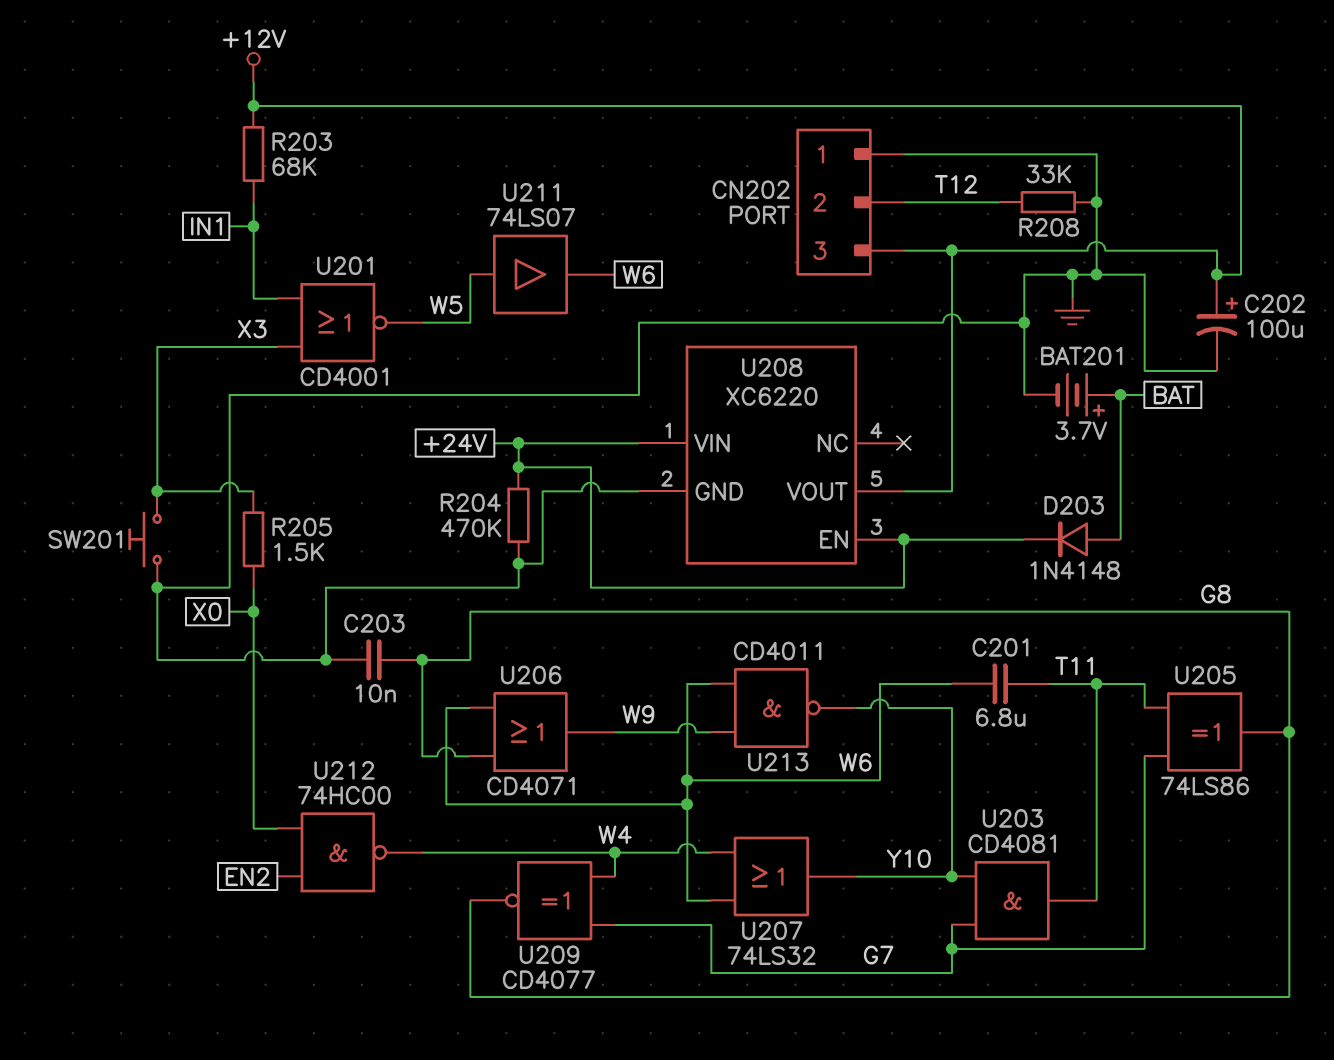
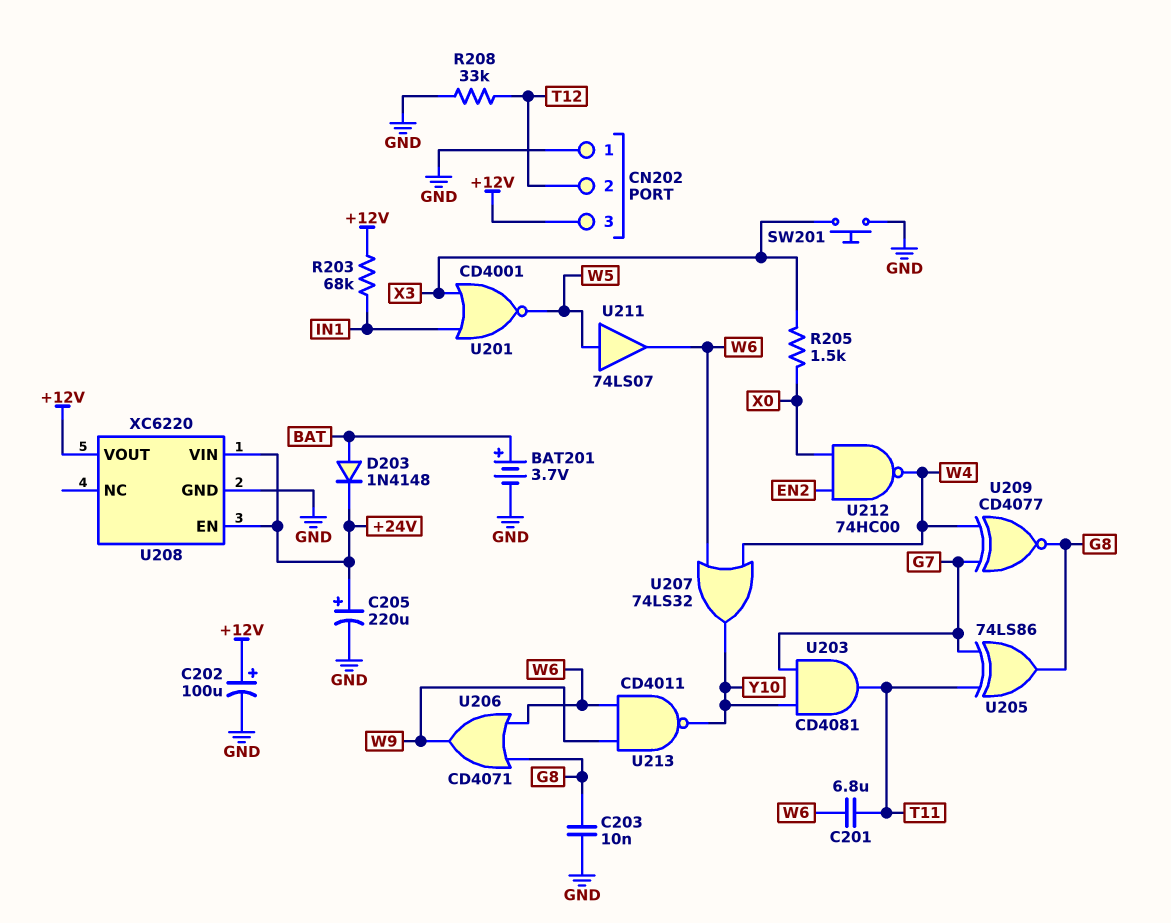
C205: none -> 220uF (plus +24V, minus GND)
R204: 470k (+24V, GND) -> none

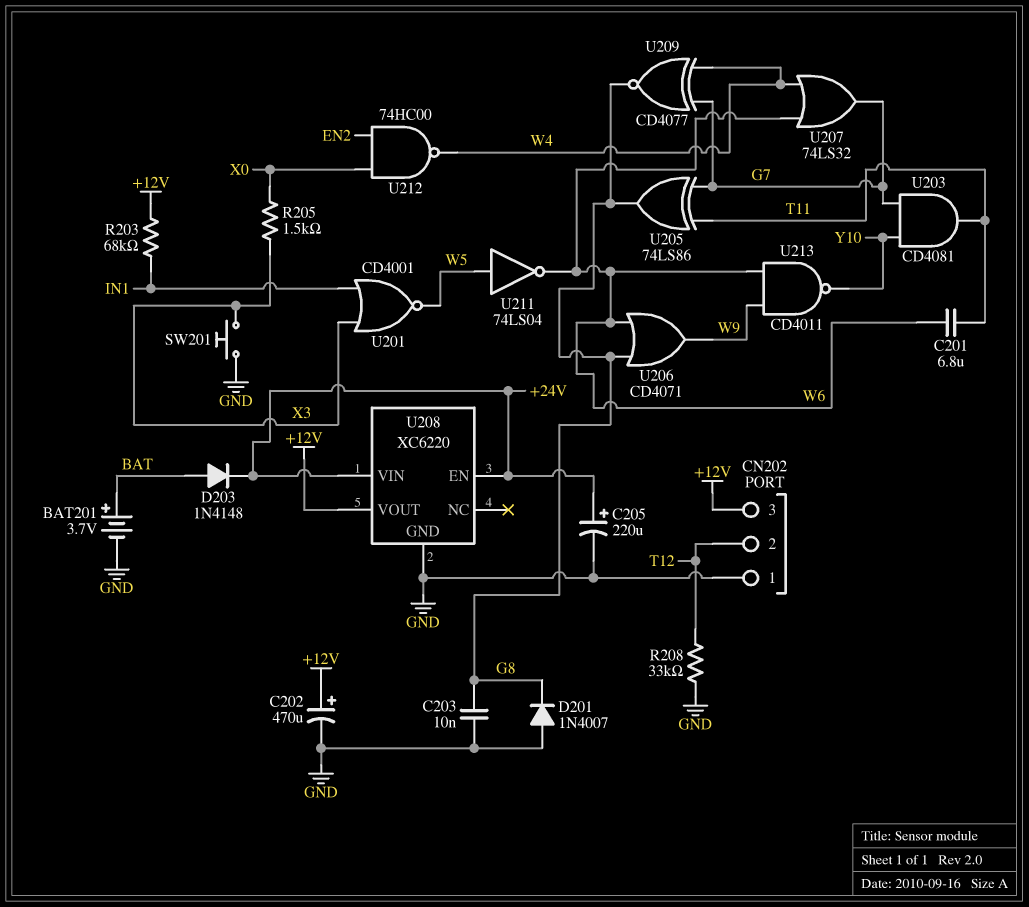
C202: 100uF (plus +12V, minus GND) -> 470uF (plus +12V, minus GND)
D201: none -> diode 1N4007 (A GND, K G8)
U207: OR 74LS32 (in W4, in W6, out Y10) -> OR 74LS32 (in W4, in W6, out G7)
U211: buffer 74LS07 (in W5, out W6) -> NOT 74LS04 (in W5, out W6)

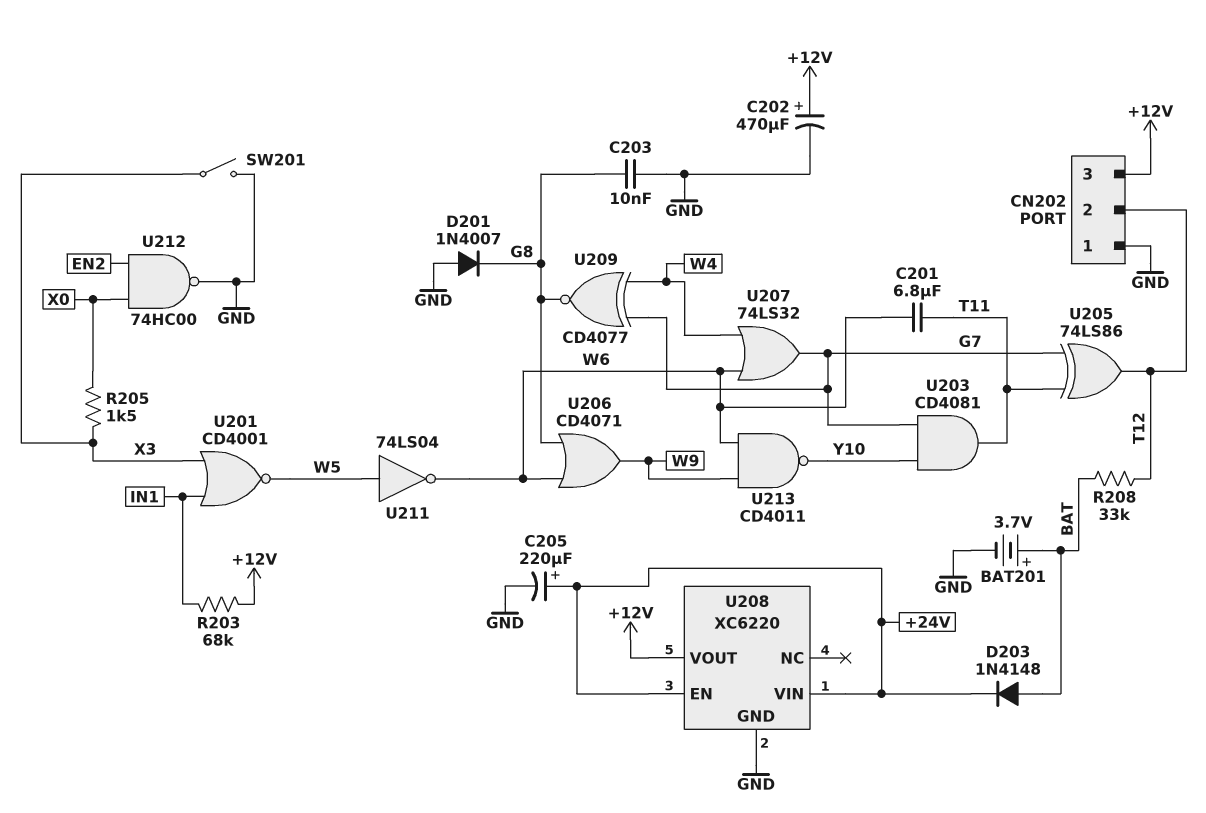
R208: 33k (GND, T12) -> 33k (BAT, T12)
SW201: button (GND, X3) -> switch (GND, X3)
U205: XOR 74LS86 (in G7, in T11, out G8) -> XOR 74LS86 (in G7, in T11, out T12)
U212: NAND 74HC00 (in EN2, in X0, out W4) -> NAND 74HC00 (in EN2, in X0, out GND)

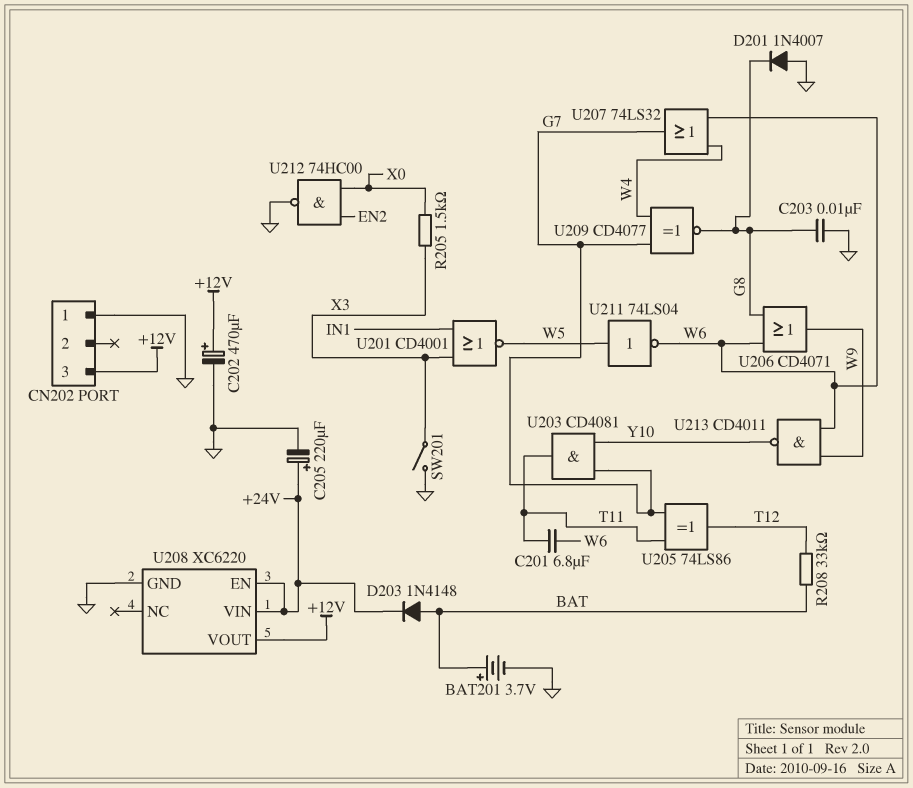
CN202 pin 2: T12 -> none
R203: 68k (+12V, IN1) -> none

